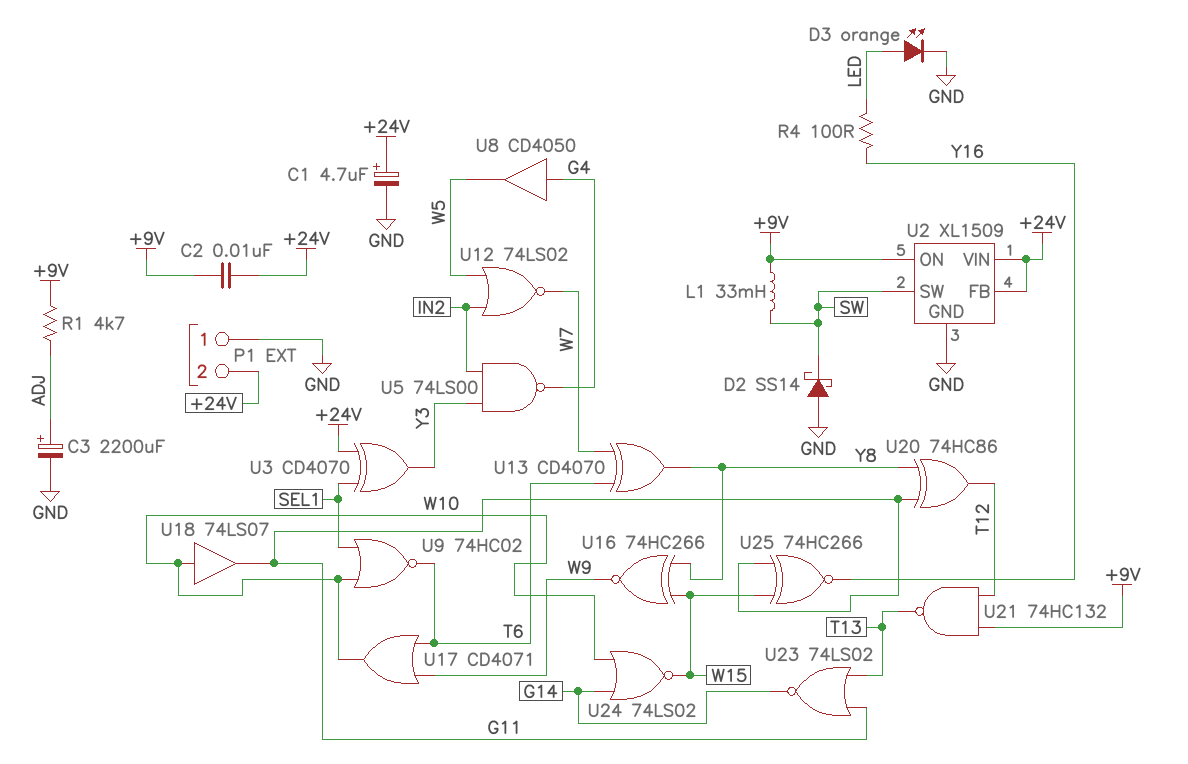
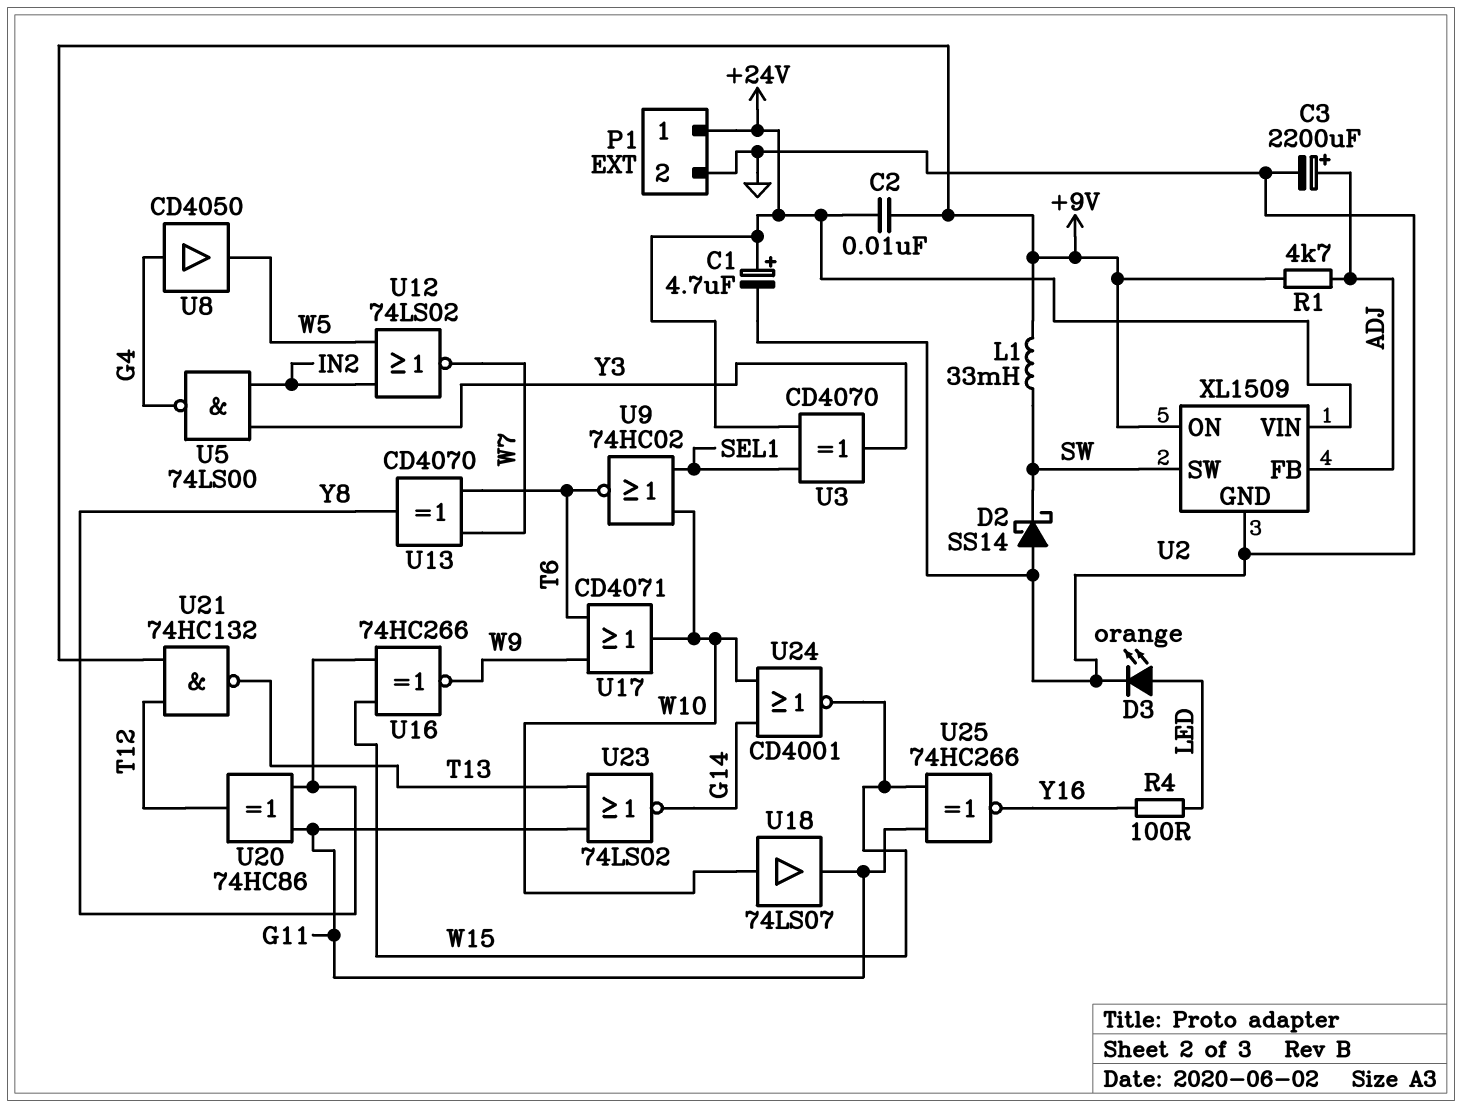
P1 pin 1: GND -> +24V
P1 pin 2: +24V -> GND
U2 pin FB: +24V -> ADJ
U24: NOR 74LS02 (in G14, in W10, out W15) -> NOR CD4001 (in G14, in W10, out W15)

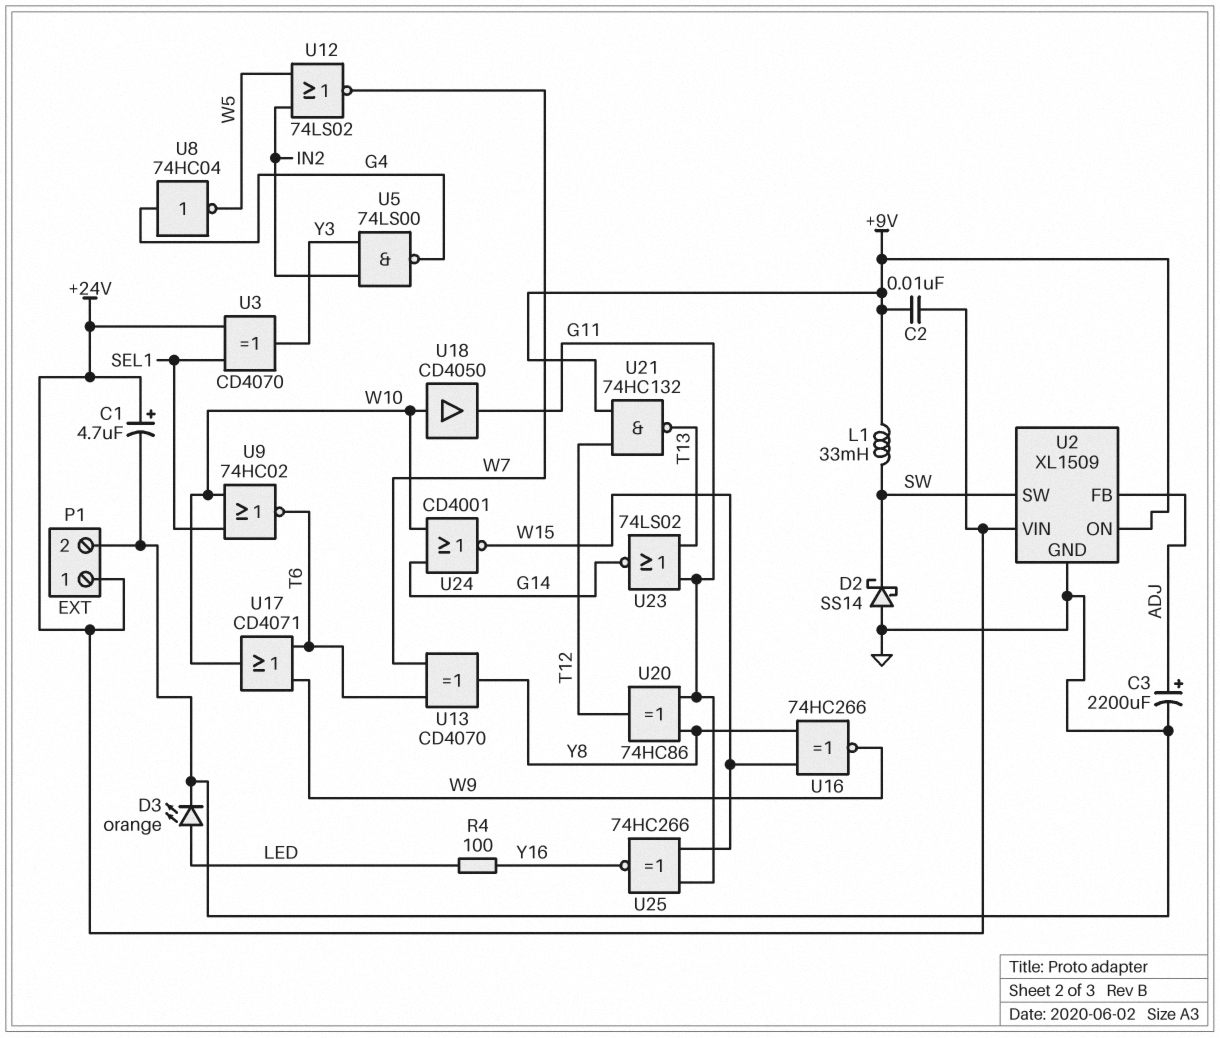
R1: 4.7k (+9V, ADJ) -> none
U8: buffer CD4050 (in G4, out W5) -> NOT 74HC04 (in G4, out W5)
U18: buffer 74LS07 (in W10, out G11) -> buffer CD4050 (in W10, out G11)

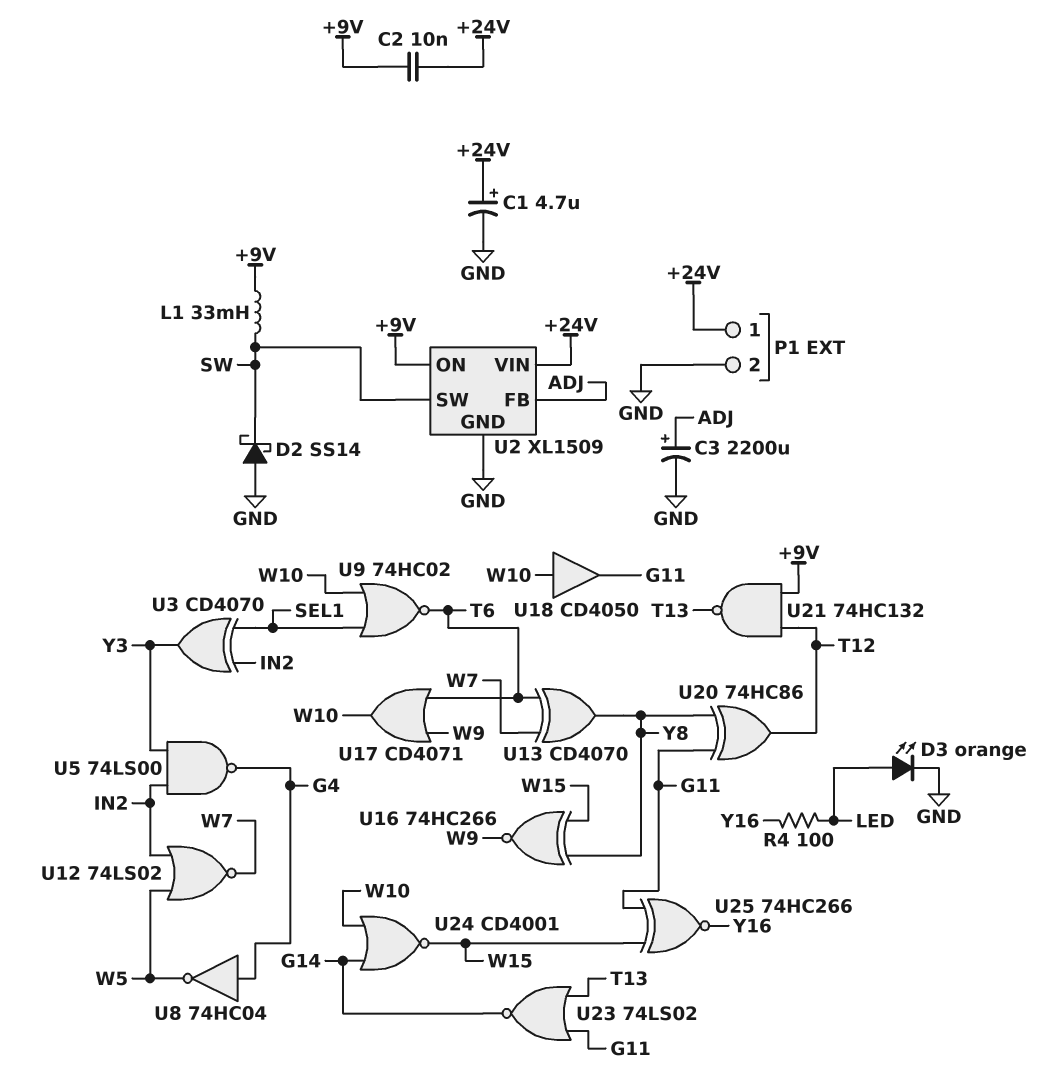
U3: XOR CD4070 (in +24V, in SEL1, out Y3) -> XOR CD4070 (in IN2, in SEL1, out Y3)

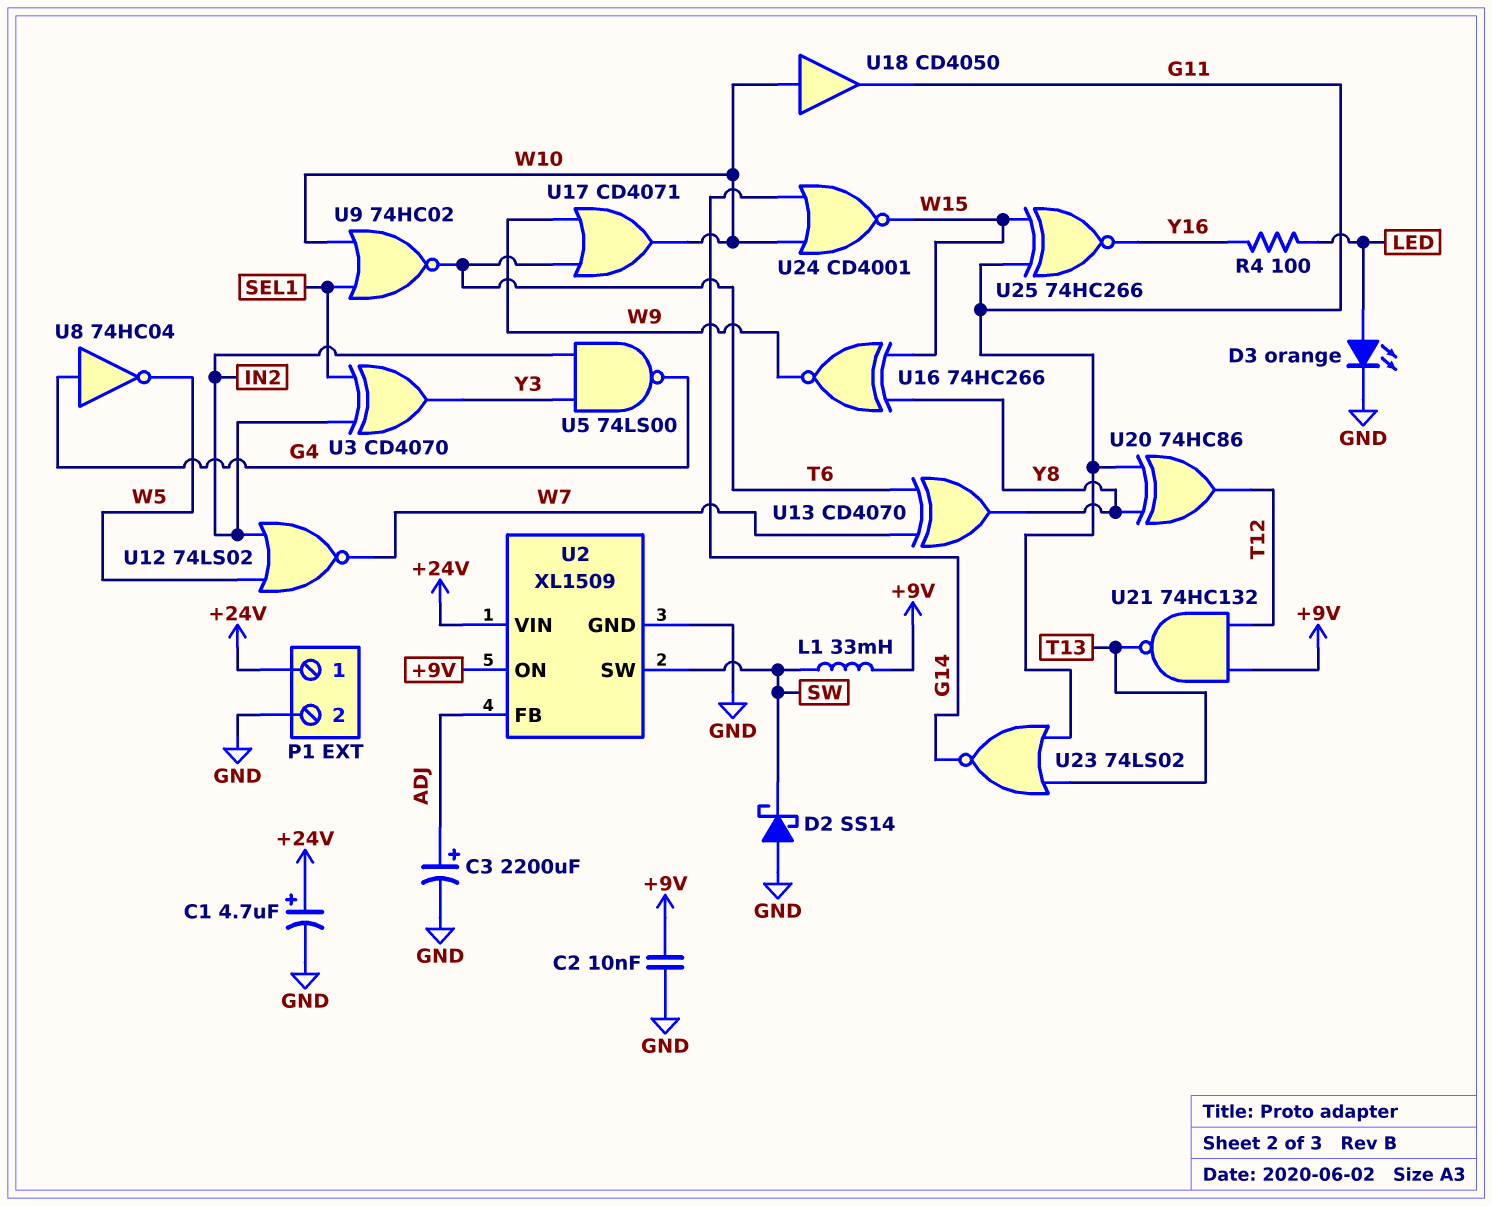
C2: 10nF (+9V, +24V) -> 10nF (+9V, GND)

